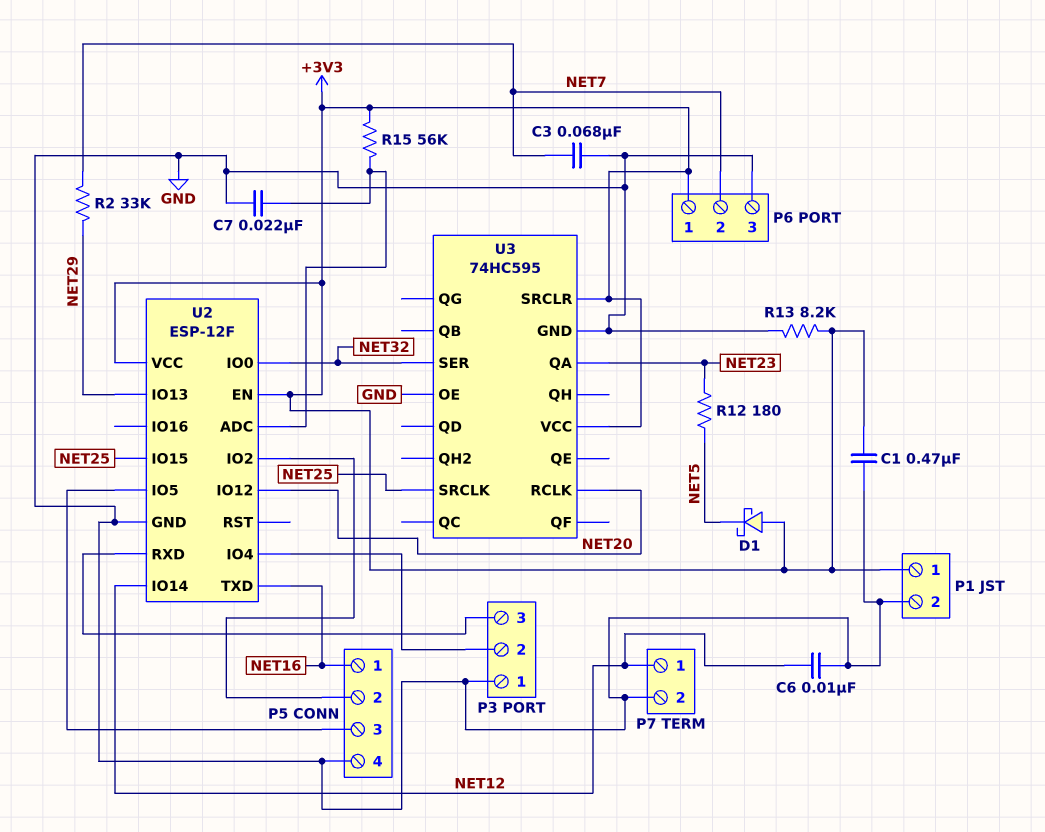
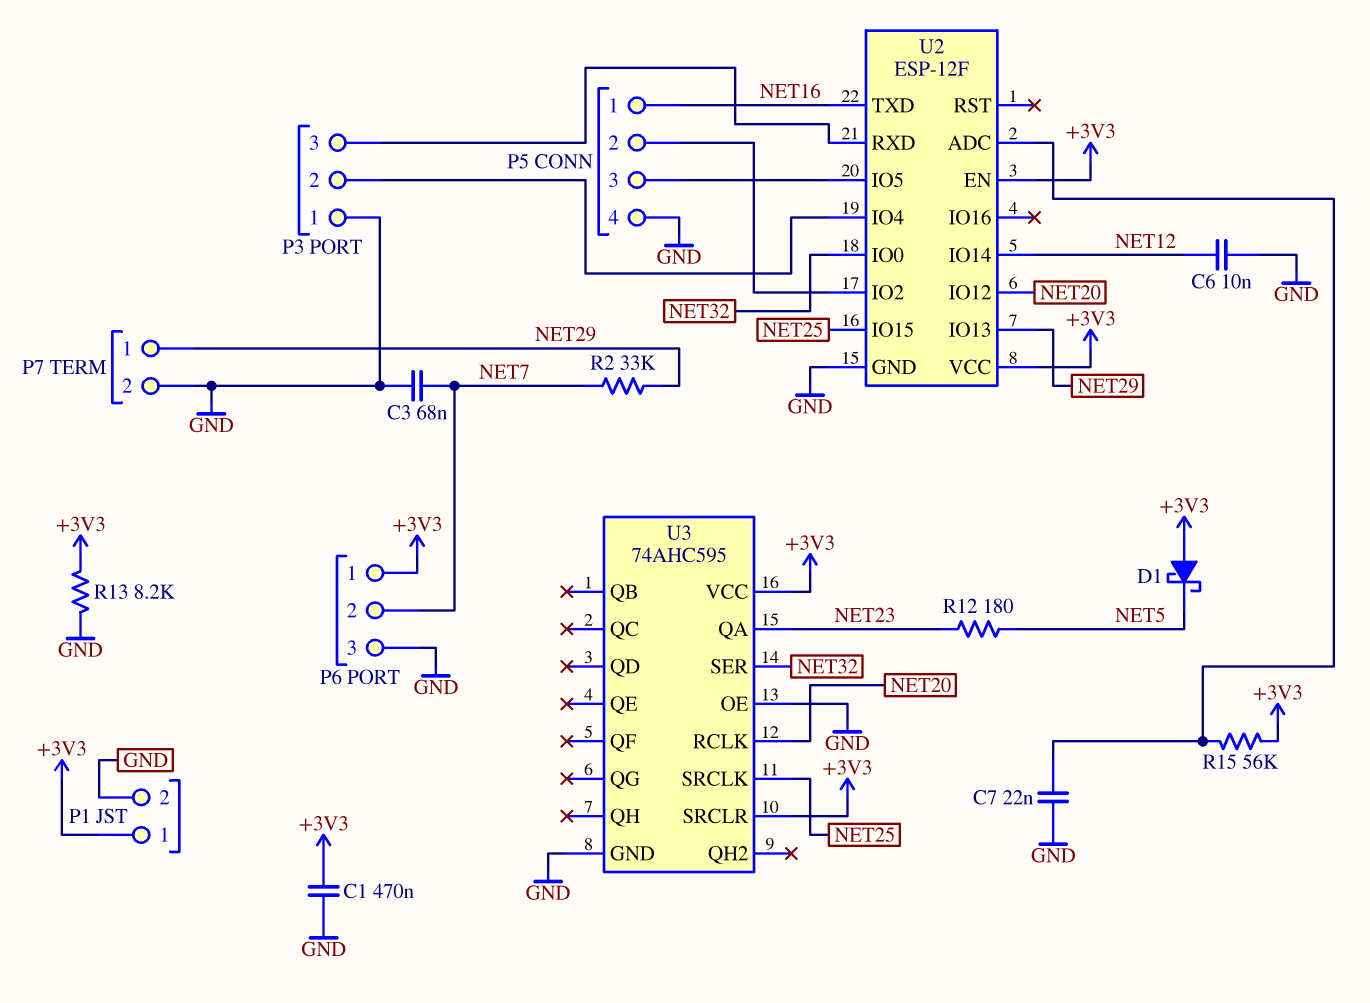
P7 pin 1: NET12 -> NET29
U3: 74HC595 -> 74AHC595

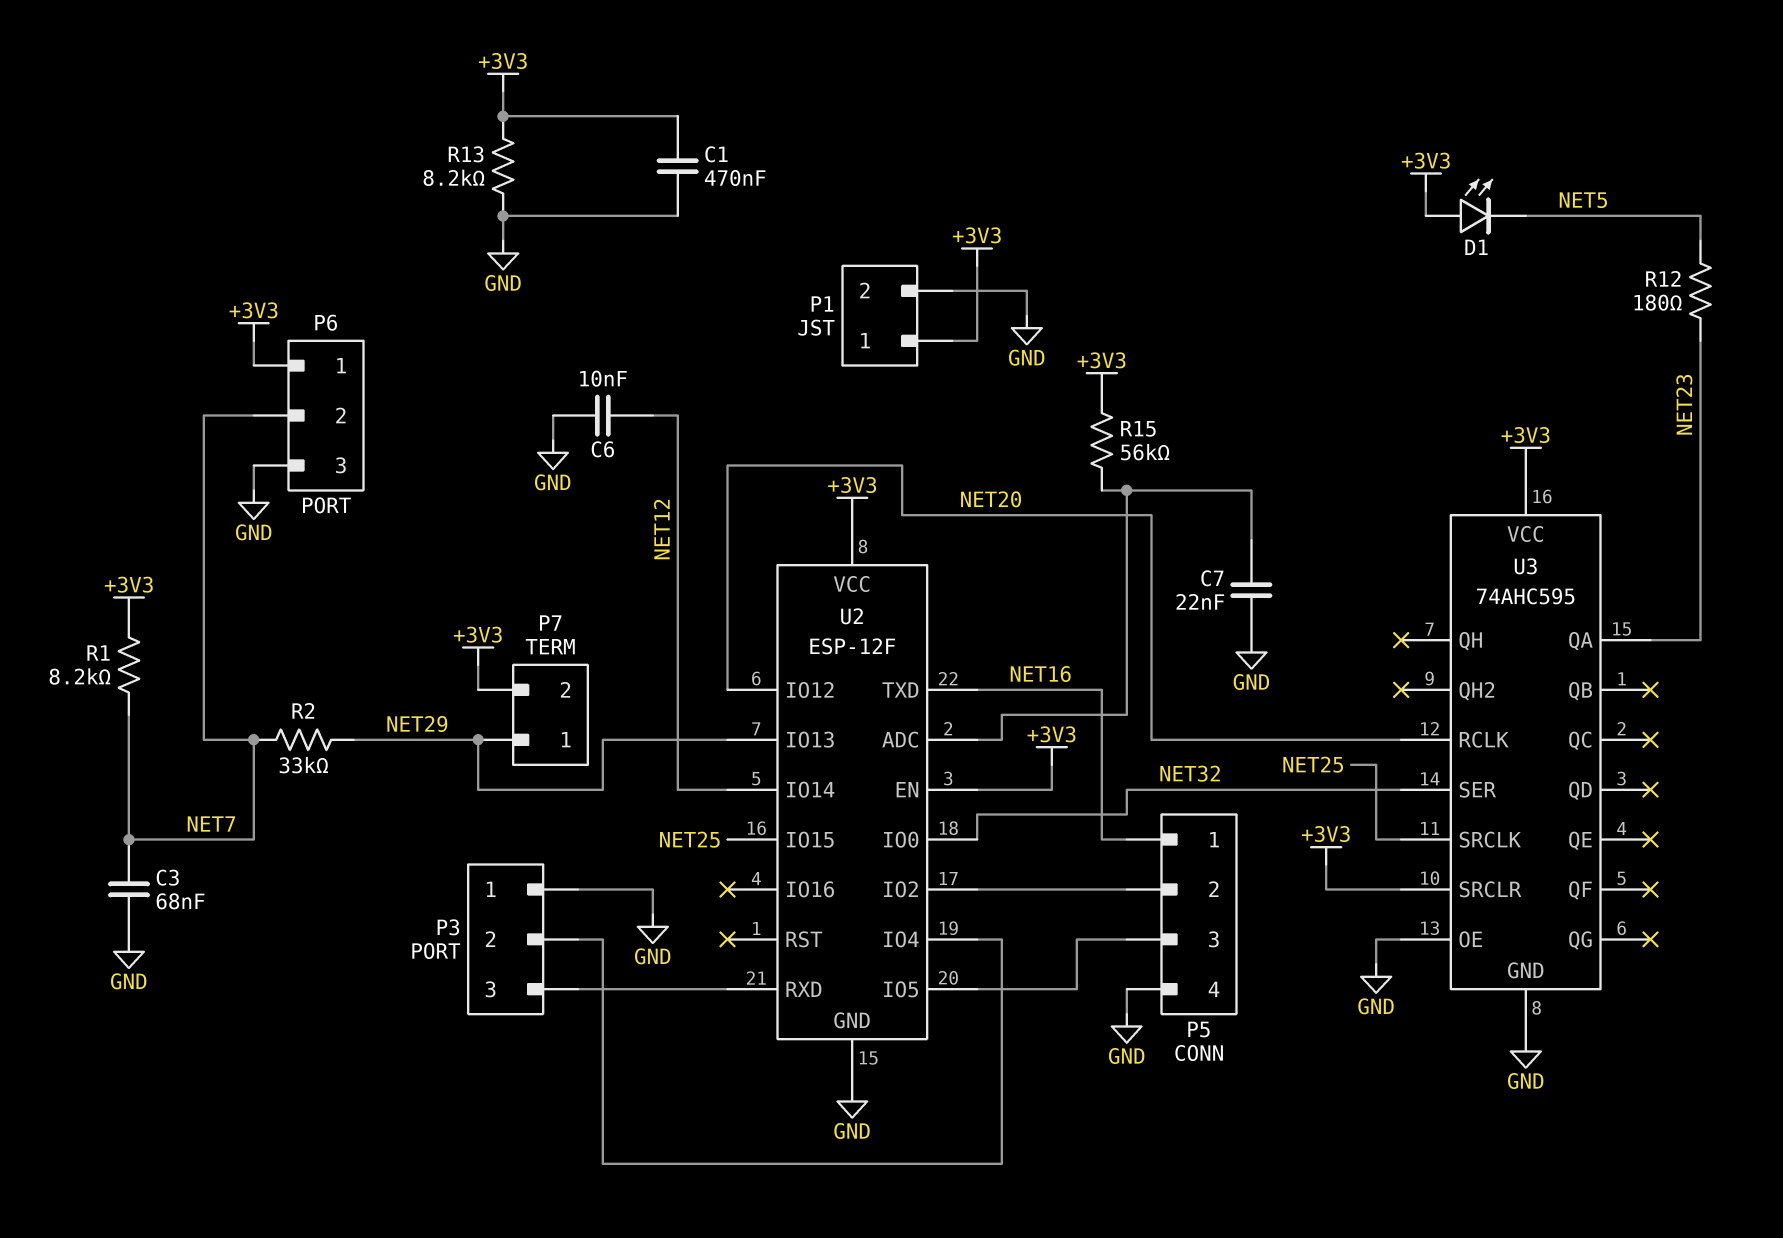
D1: schottky (A +3V3, K NET5) -> LED (A +3V3, K NET5)
P7 pin 2: GND -> +3V3
R1: none -> 8.2k (+3V3, NET7)

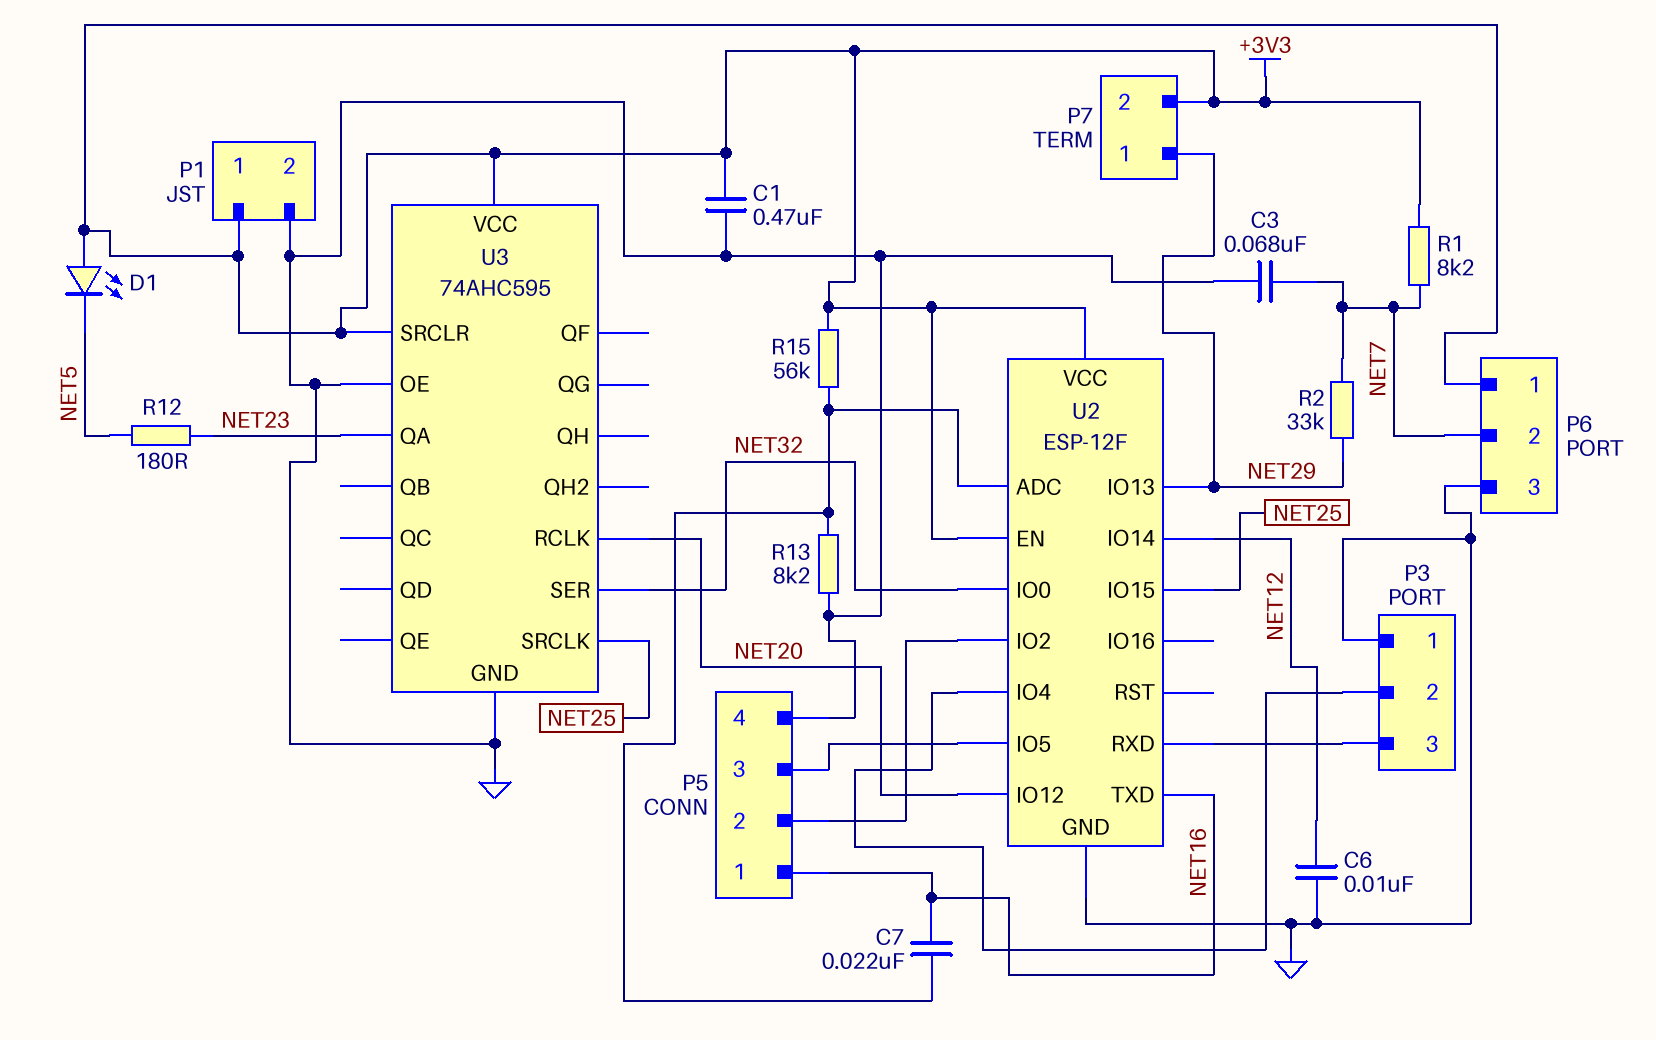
C7: 22nF (GND, U2/ADC) -> 22nF (NET16, U2/ADC)
R13: 8.2k (+3V3, GND) -> 8.2k (GND, U2/ADC)

